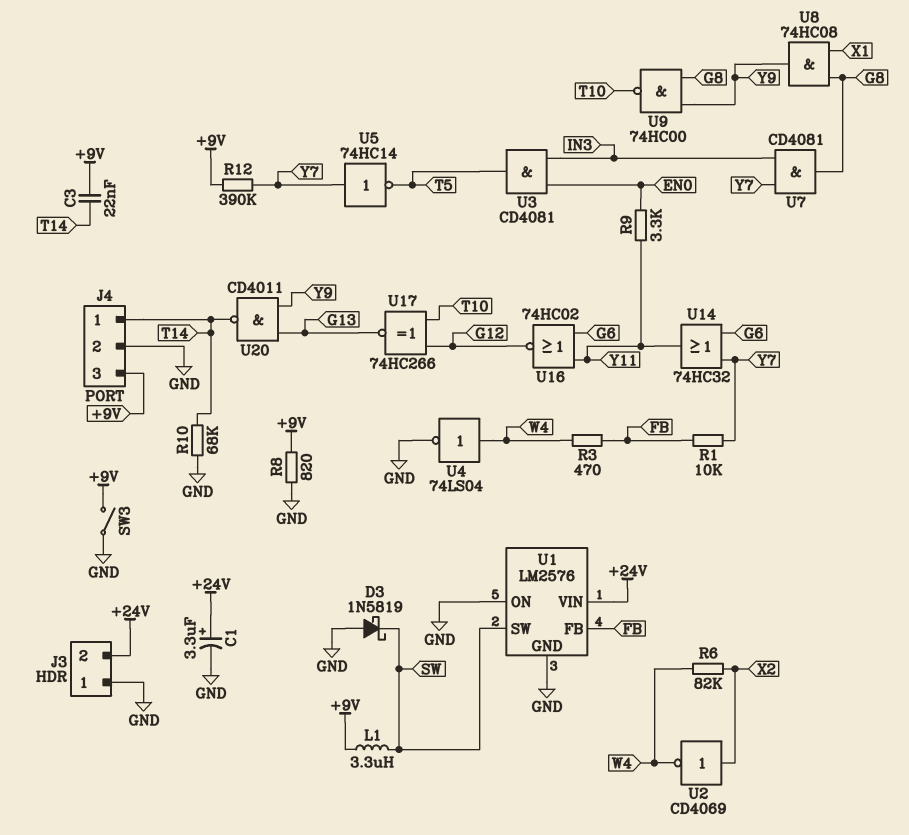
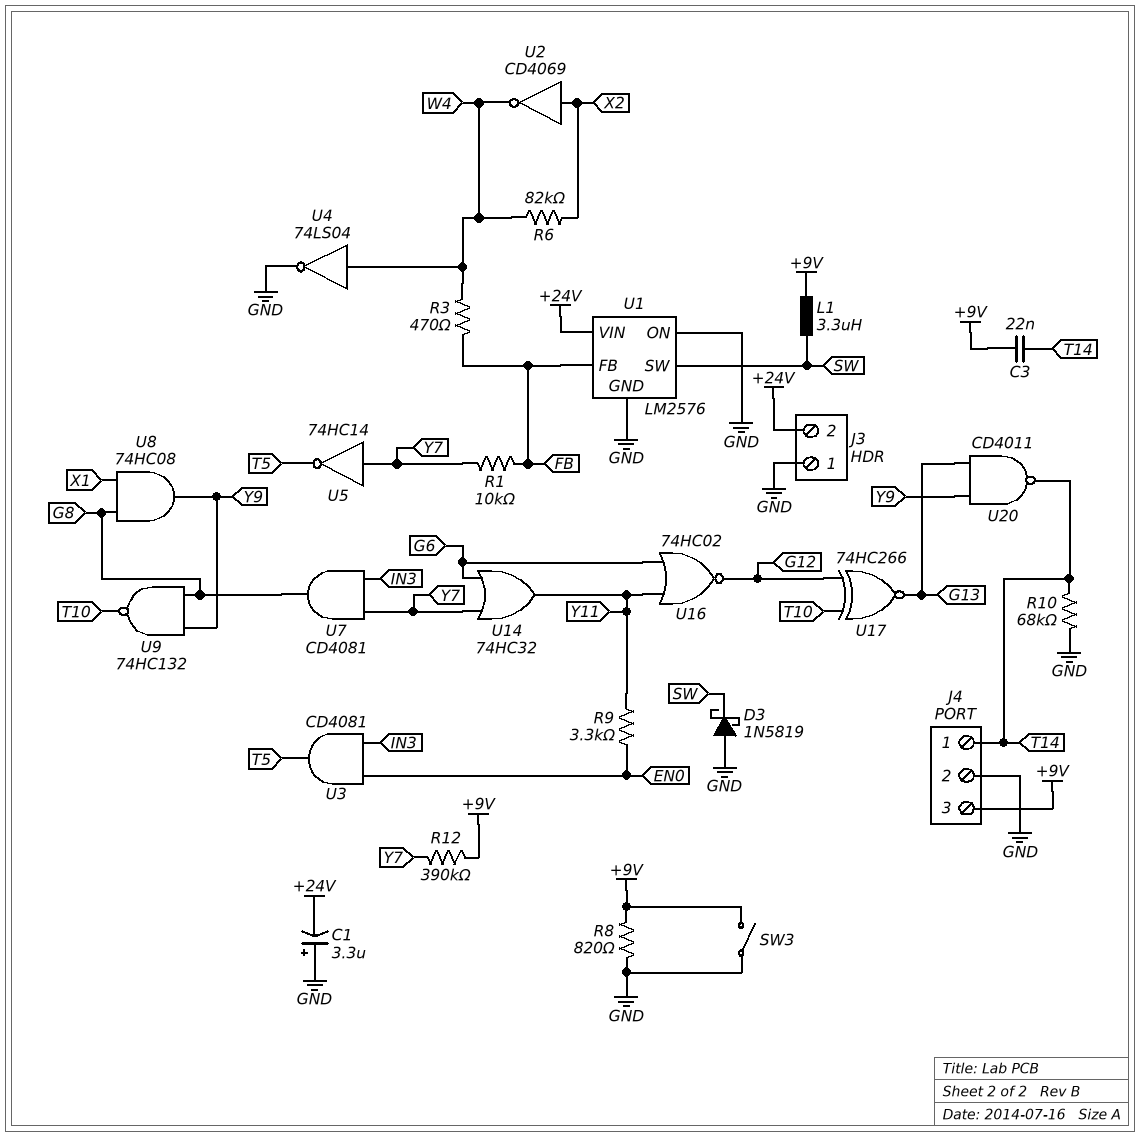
C1: 3.3uF (plus +24V, minus GND) -> 3.3uF (plus GND, minus +24V)
U9: NAND 74HC00 (in G8, in Y9, out T10) -> NAND 74HC132 (in G8, in Y9, out T10)

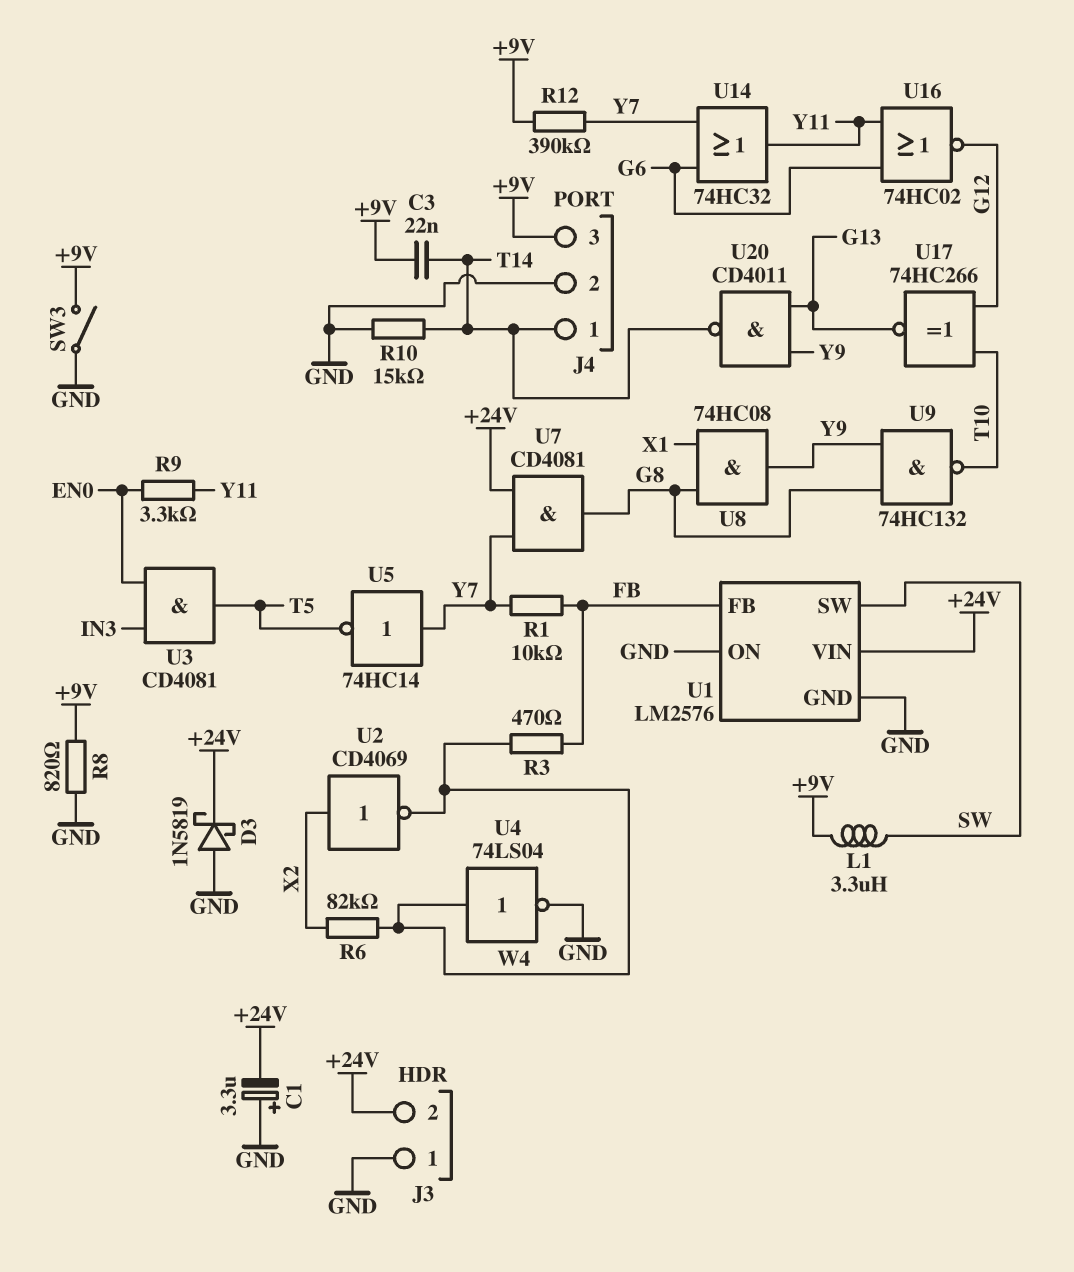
D3: schottky 1N5819 (A GND, K SW) -> schottky 1N5819 (A GND, K +24V)
R10: 68k (GND, T14) -> 15k (GND, T14)
U7: AND CD4081 (in IN3, in Y7, out G8) -> AND CD4081 (in +24V, in Y7, out G8)

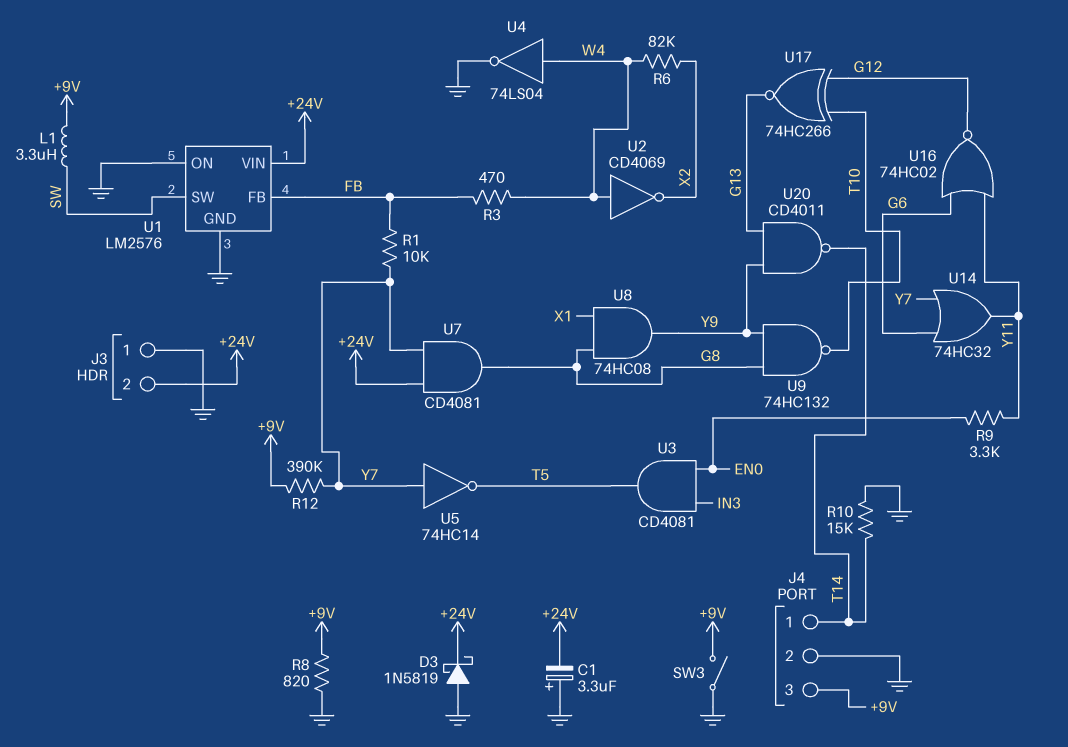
C3: 22nF (+9V, T14) -> none
U2: NOT CD4069 (in X2, out W4) -> NOT CD4069 (in W4, out X2)

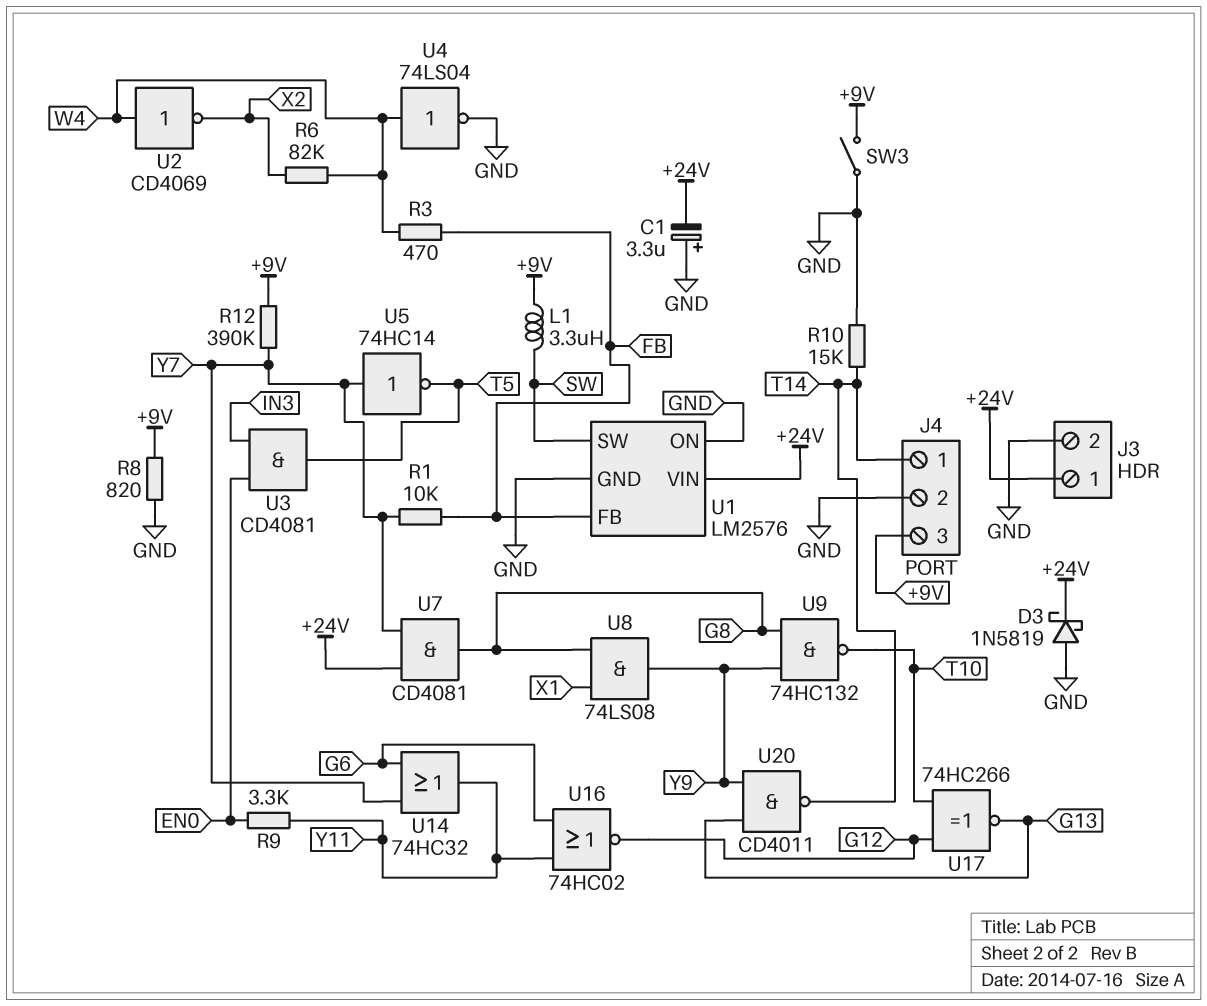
J3 pin 1: GND -> +24V
J3 pin 2: +24V -> GND
U8: AND 74HC08 (in G8, in X1, out Y9) -> AND 74LS08 (in G8, in X1, out Y9)

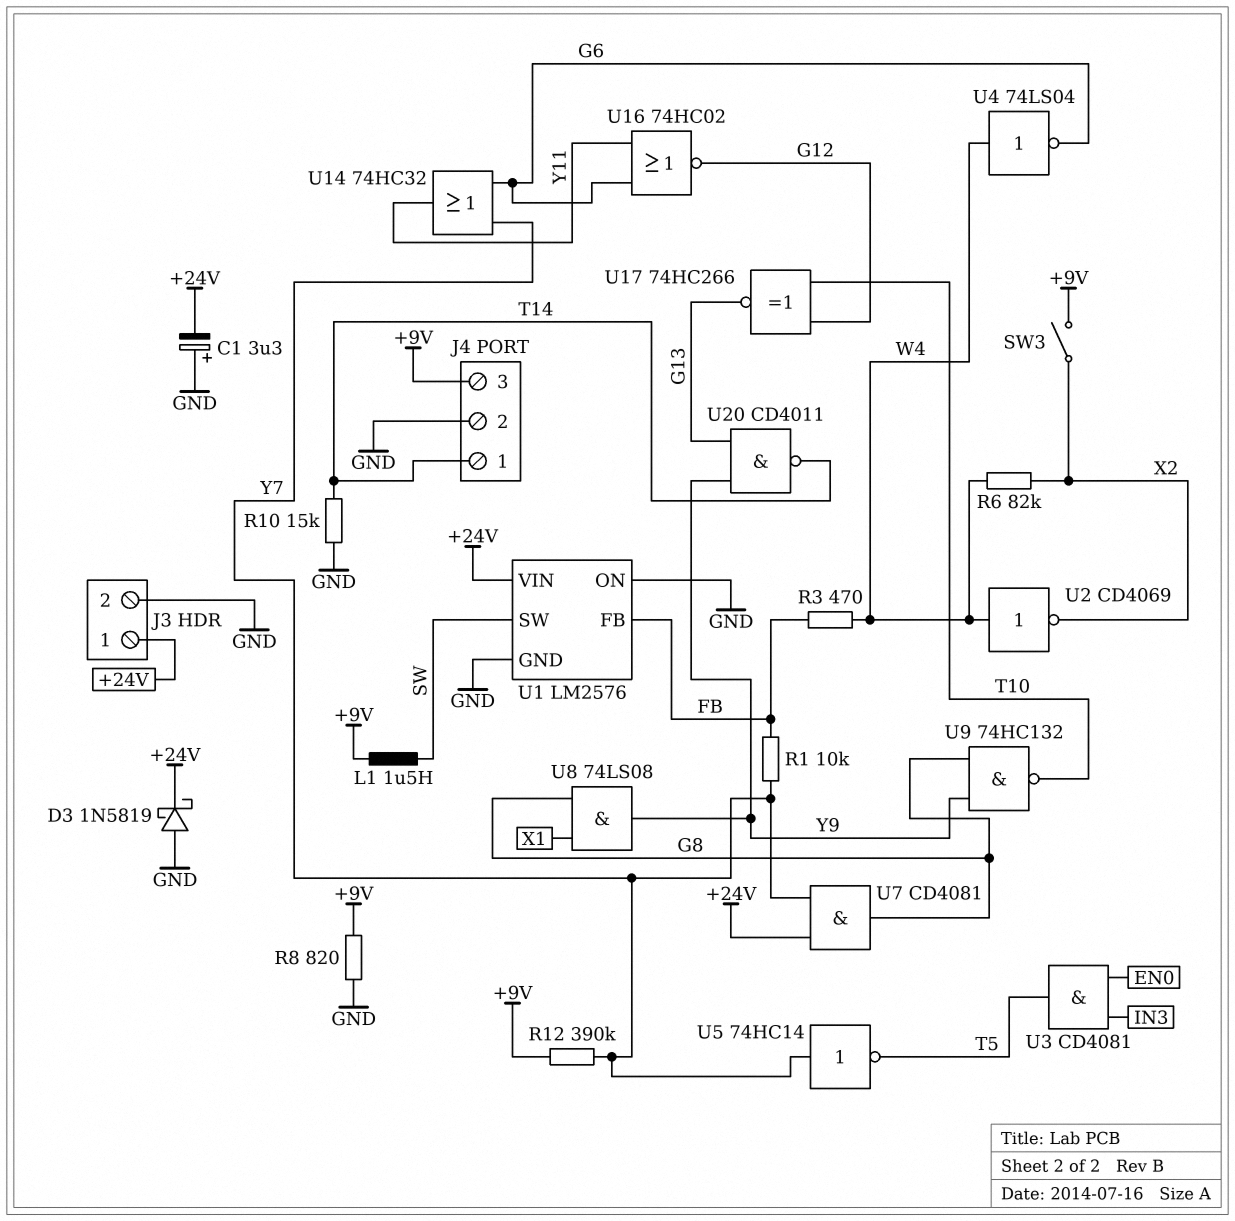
L1: 3.3uH (+9V, SW) -> 1.5uH (+9V, SW)
R9: 3.3k (EN0, Y11) -> none
SW3: switch (+9V, GND) -> switch (+9V, X2)
U4: NOT 74LS04 (in W4, out GND) -> NOT 74LS04 (in W4, out G6)

